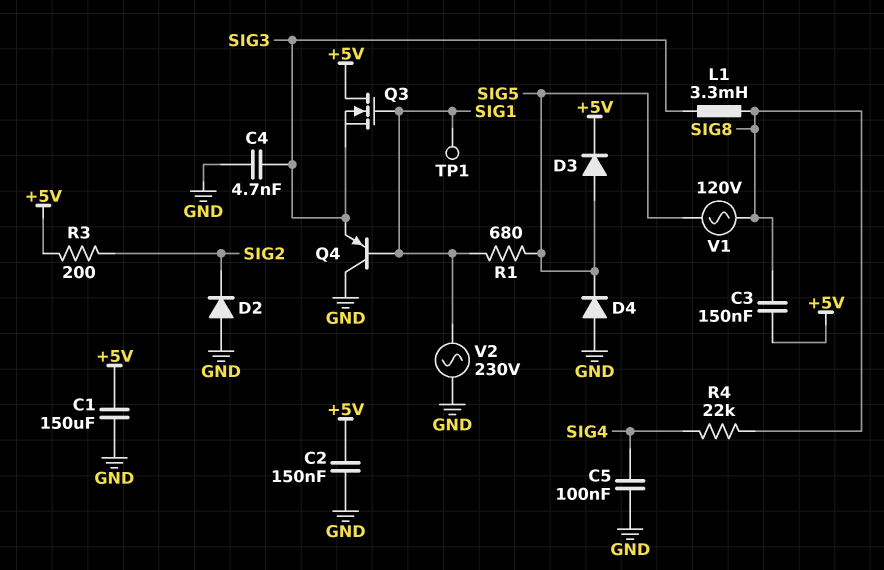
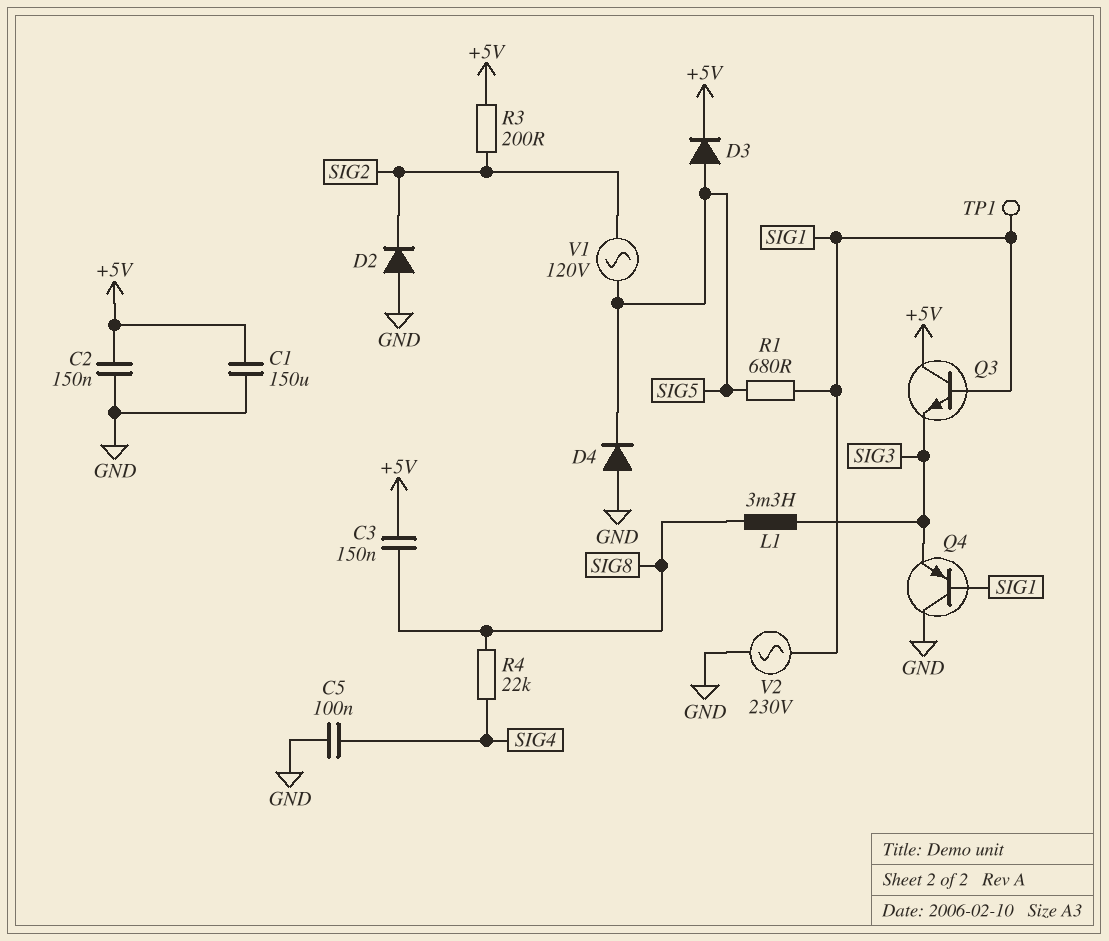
C4: 4.7nF (GND, SIG3) -> none
Q3: NMOS (G SIG1, D +5V, S SIG3) -> NPN (B SIG1, C +5V, E SIG3)
V1: AC 120V (SIG5, SIG8) -> AC 120V (SIG2, SIG5)

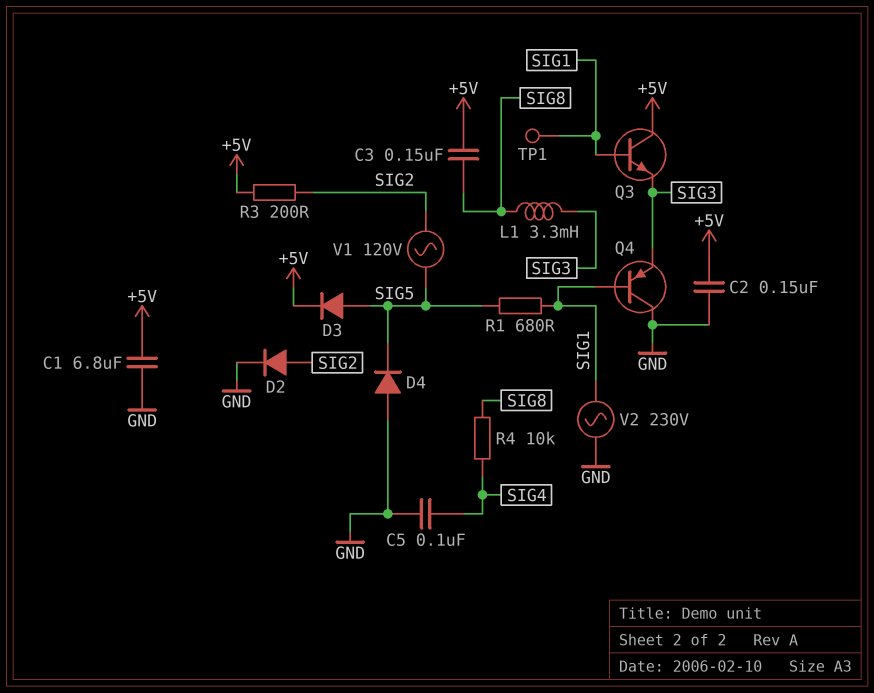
C1: 150uF (+5V, GND) -> 6.8uF (+5V, GND)
D2: diode (A GND, K SIG2) -> diode (A SIG2, K GND)
R4: 22k (SIG4, SIG8) -> 10k (SIG4, SIG8)

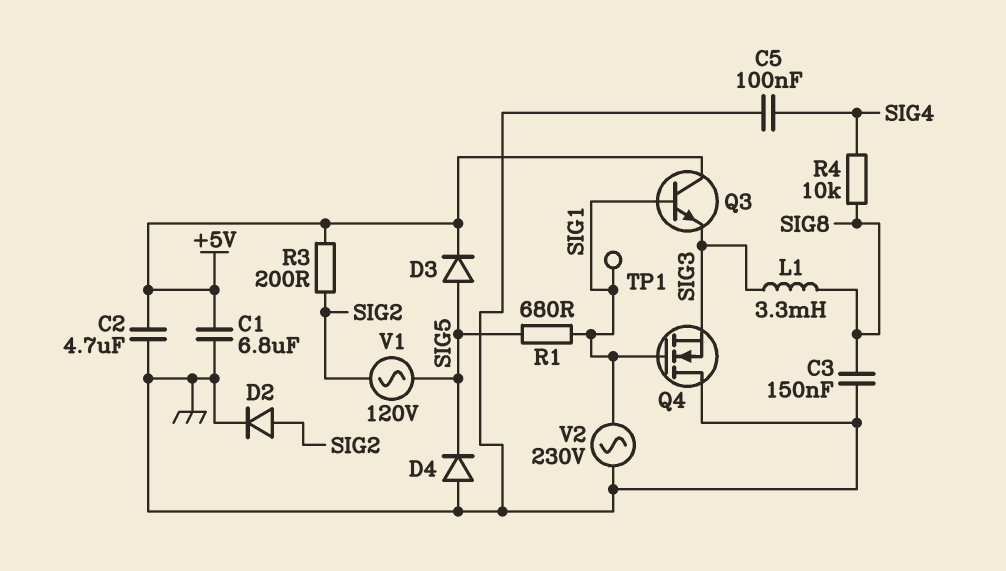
C2: 150nF (+5V, GND) -> 4.7uF (+5V, GND)
C3: 150nF (+5V, SIG8) -> 150nF (GND, SIG8)
Q4: PNP (B SIG1, C GND, E SIG3) -> NMOS (G SIG1, D GND, S SIG3)

